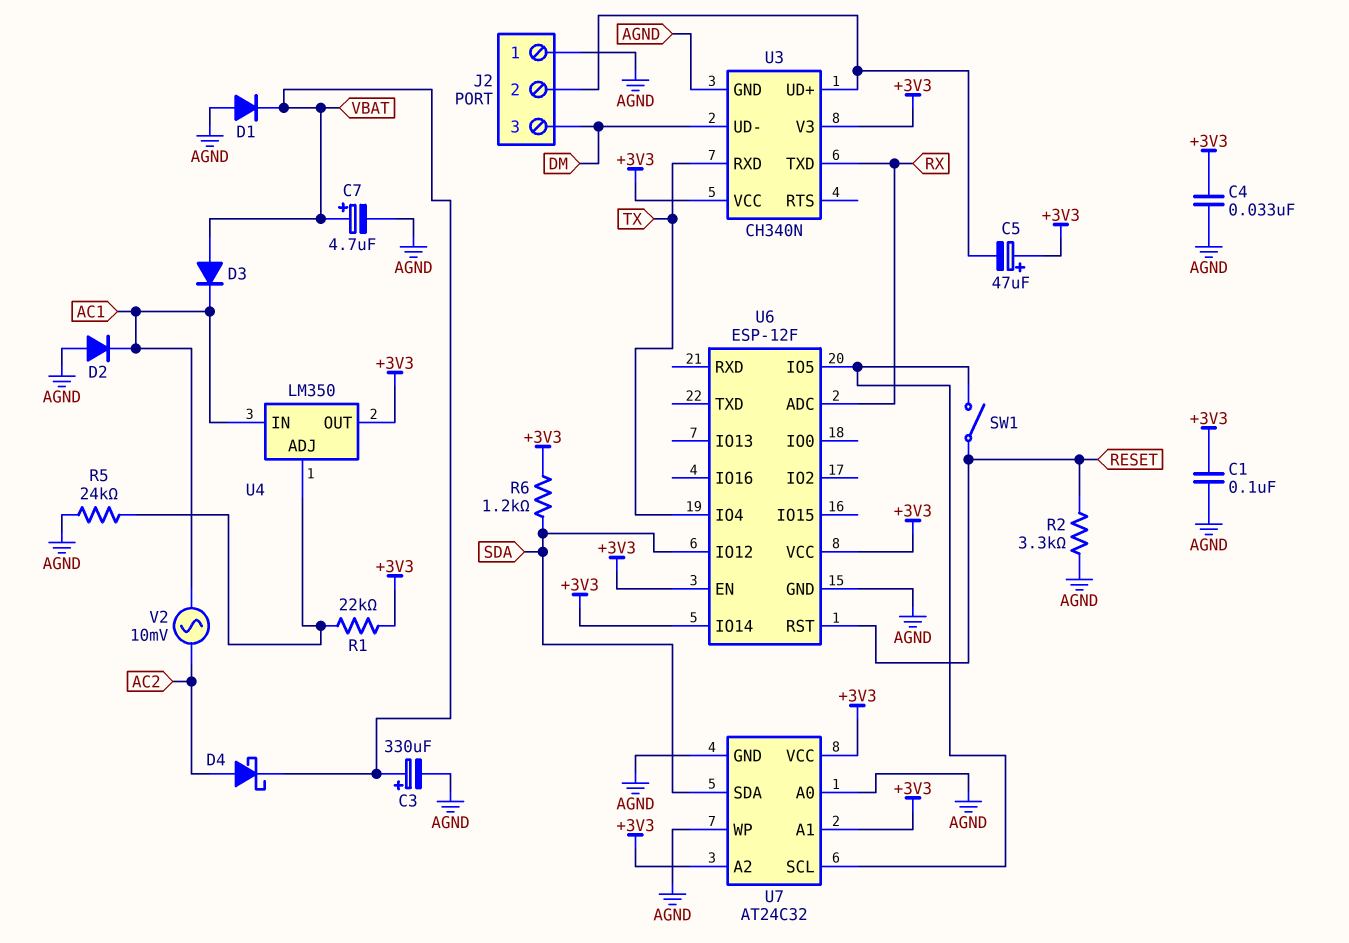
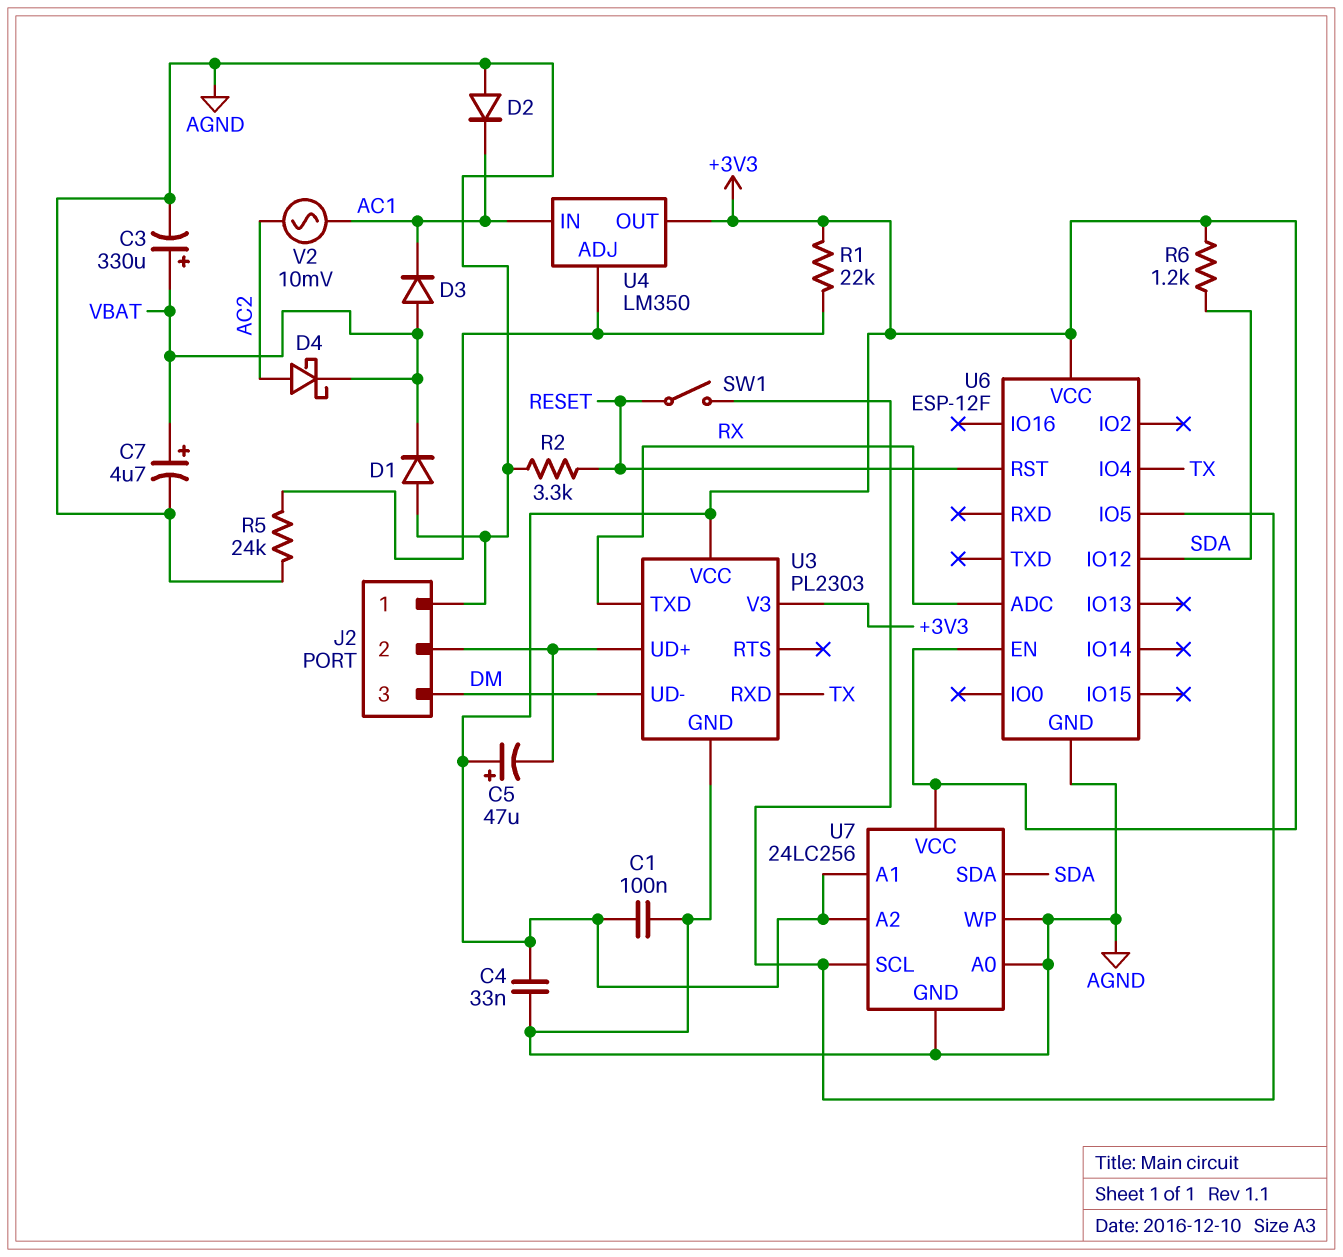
U3: CH340N -> PL2303
U6 pin IO14: +3V3 -> none
U7: AT24C32 -> 24LC256

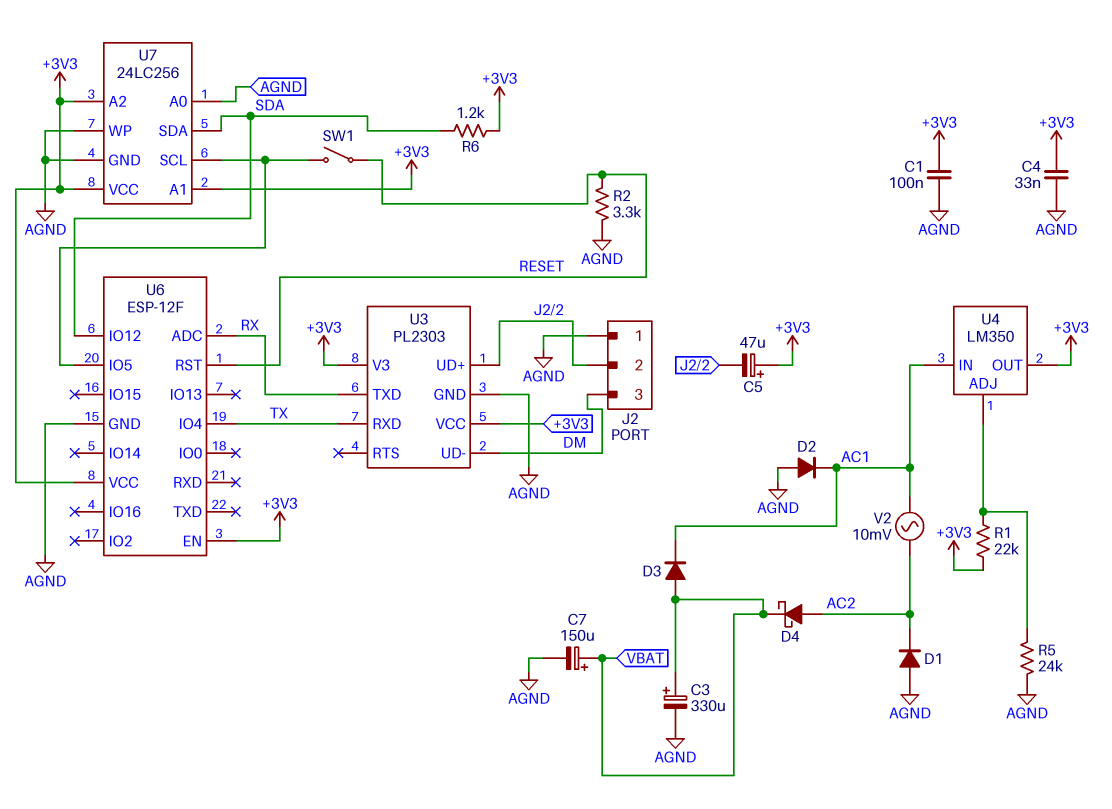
C7: 4.7uF (plus VBAT, minus AGND) -> 150uF (plus VBAT, minus AGND)
D1: diode (A AGND, K VBAT) -> diode (A AGND, K AC2)

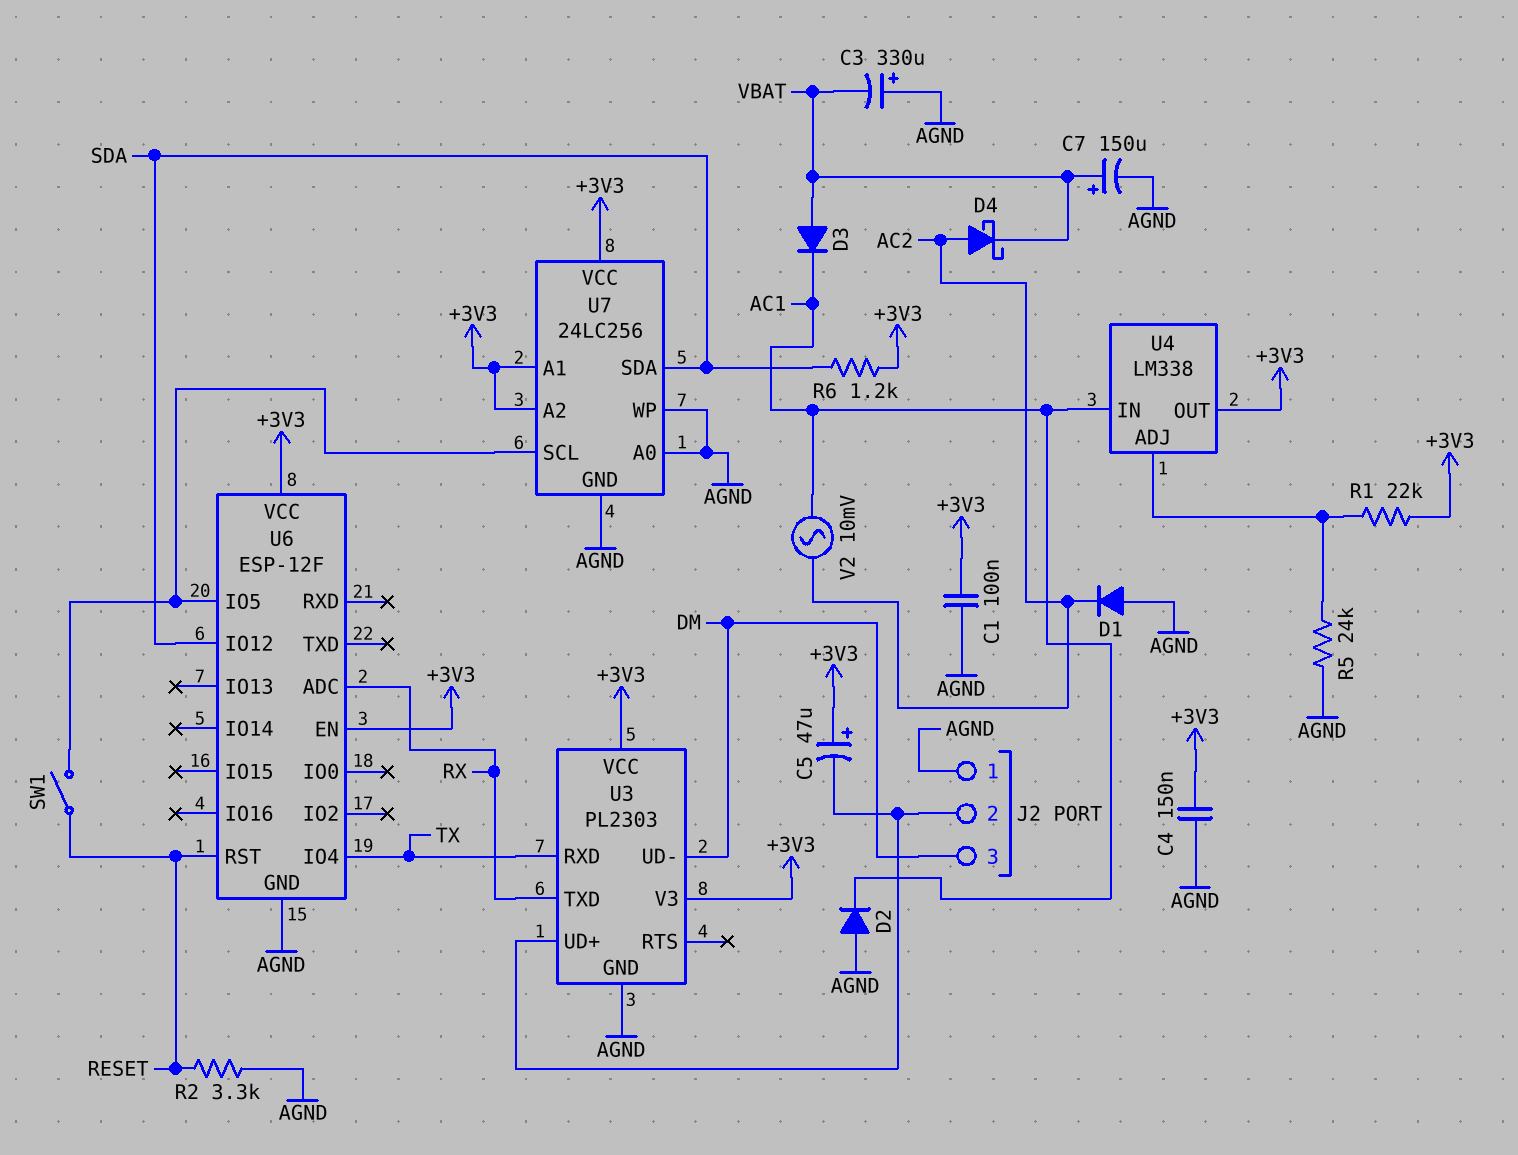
C3: 330uF (plus VBAT, minus AGND) -> 330uF (plus AGND, minus VBAT)
C4: 33nF (+3V3, AGND) -> 150nF (+3V3, AGND)
U4: LM350 -> LM338

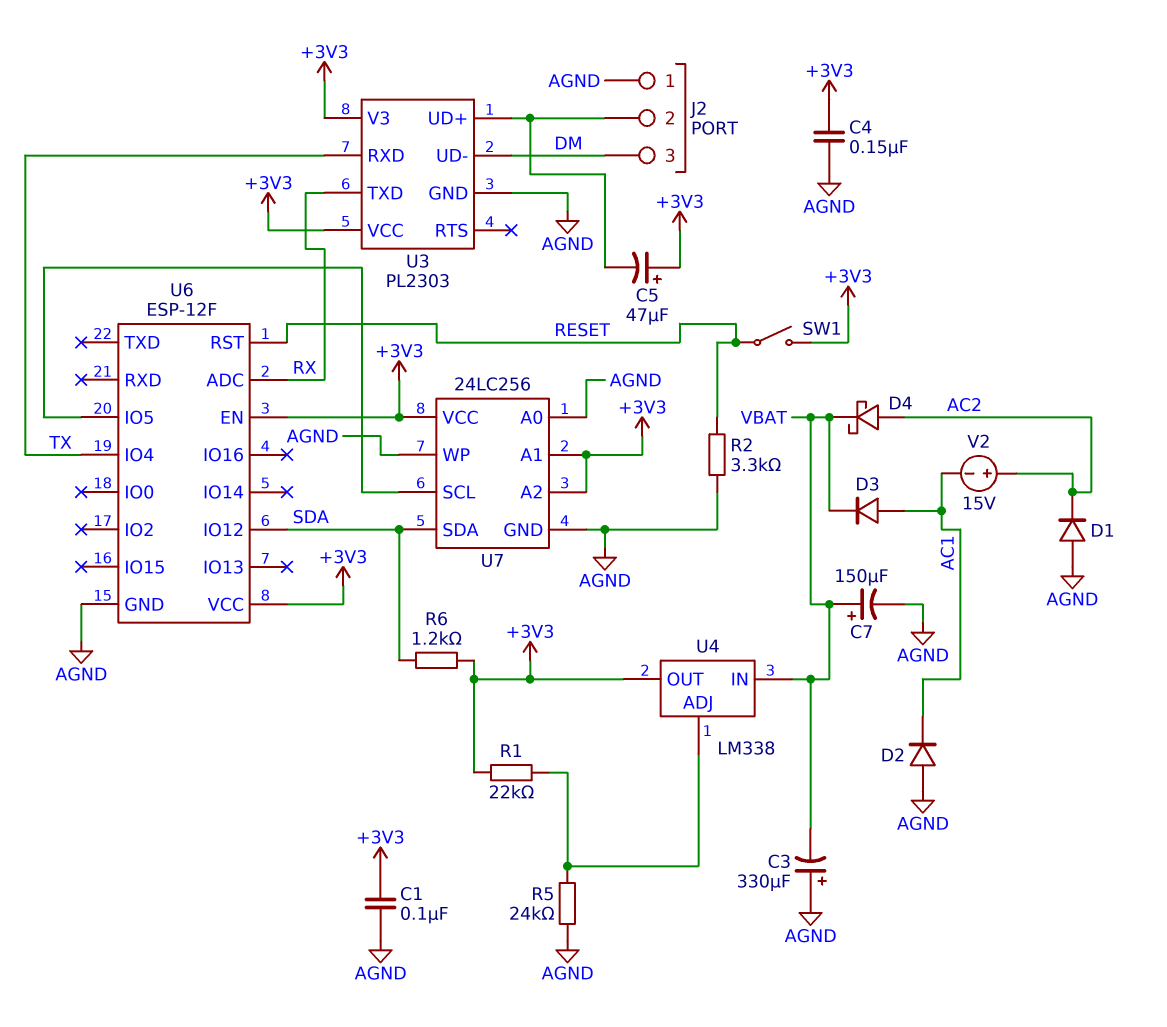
D3: diode (A VBAT, K AC1) -> diode (A AC1, K VBAT)
SW1: switch (RESET, U6/IO5) -> switch (+3V3, RESET)
U4 pin IN: AC1 -> VBAT
V2: AC 10mV (AC1, AC2) -> 15V (plus AC2, minus AC1)

